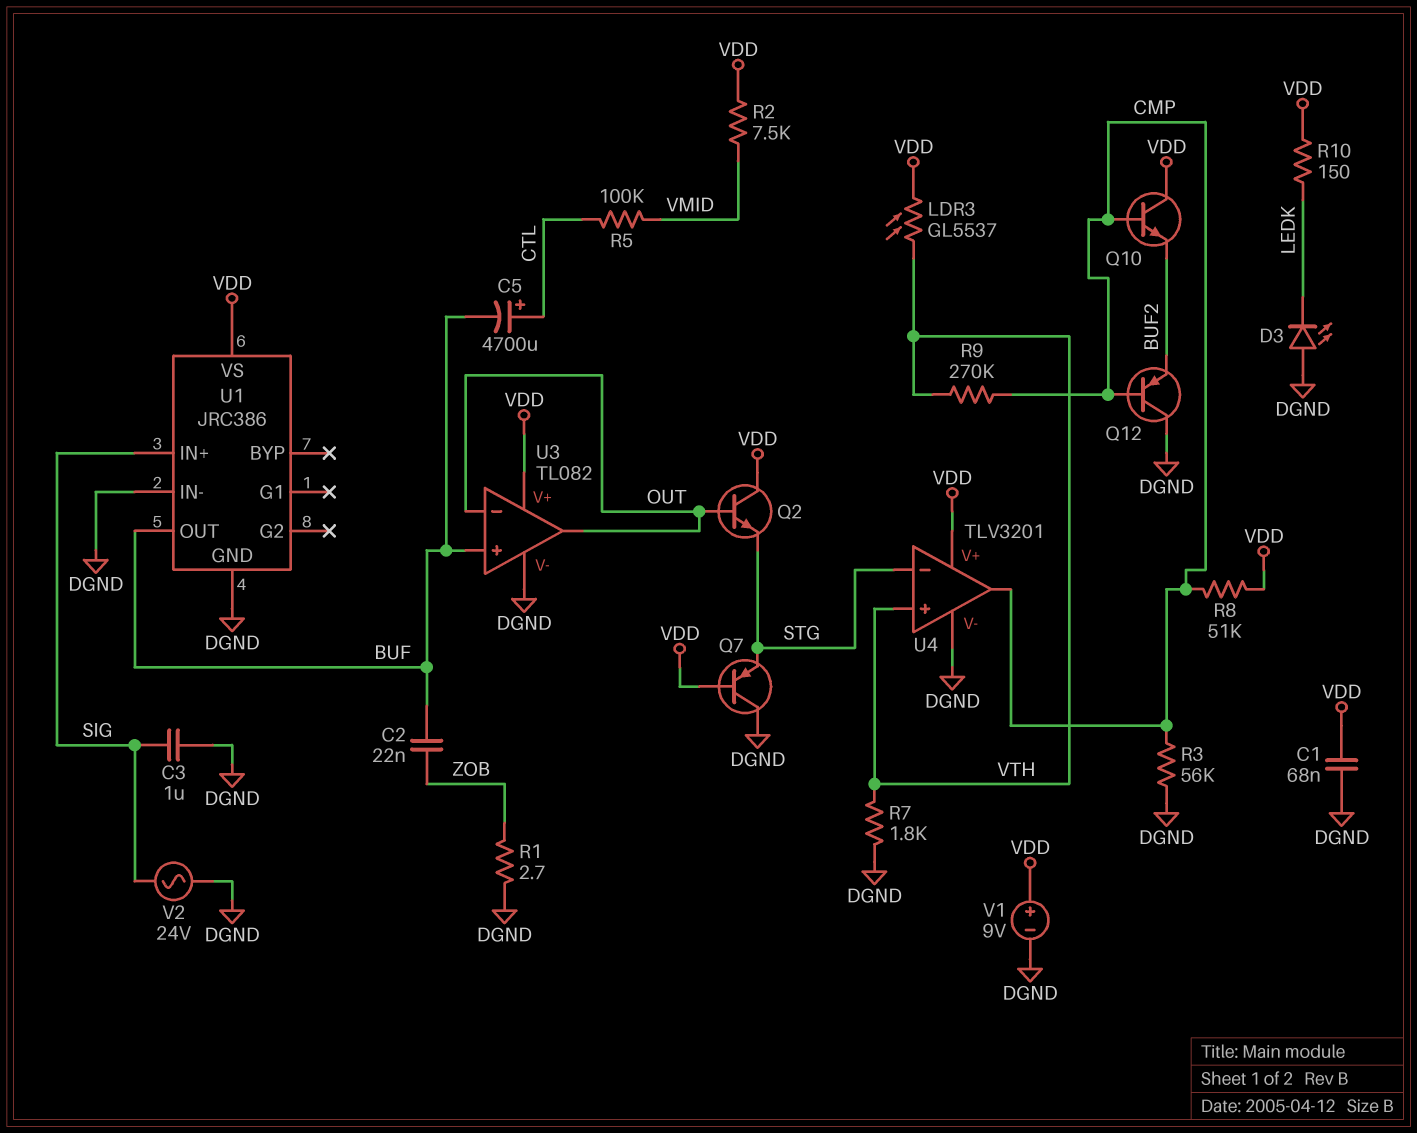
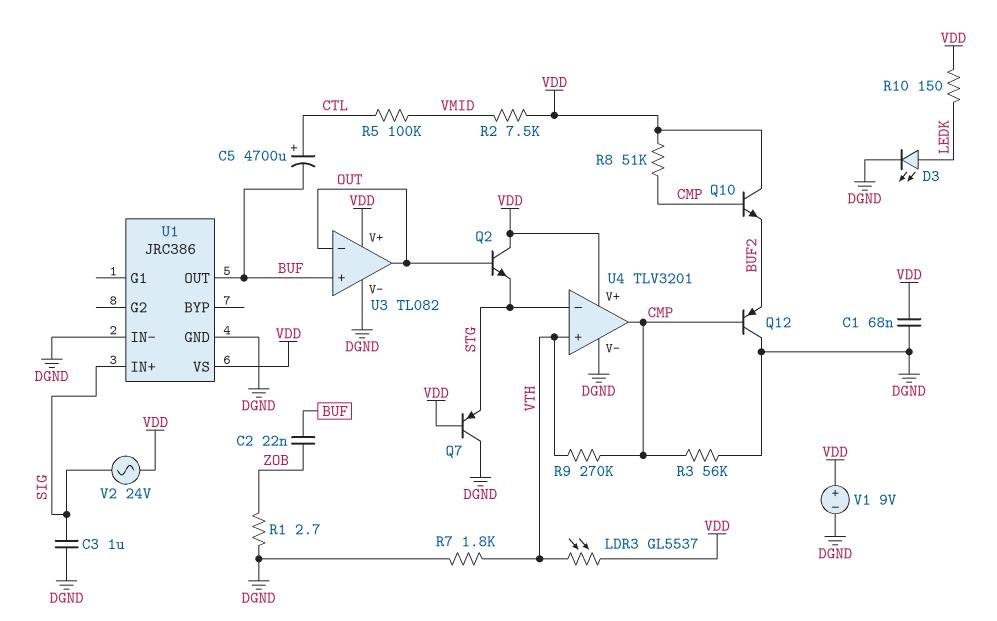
D3: LED (A DGND, K LEDK) -> LED (A LEDK, K DGND)
V2: AC 24V (DGND, SIG) -> AC 24V (SIG, VDD)

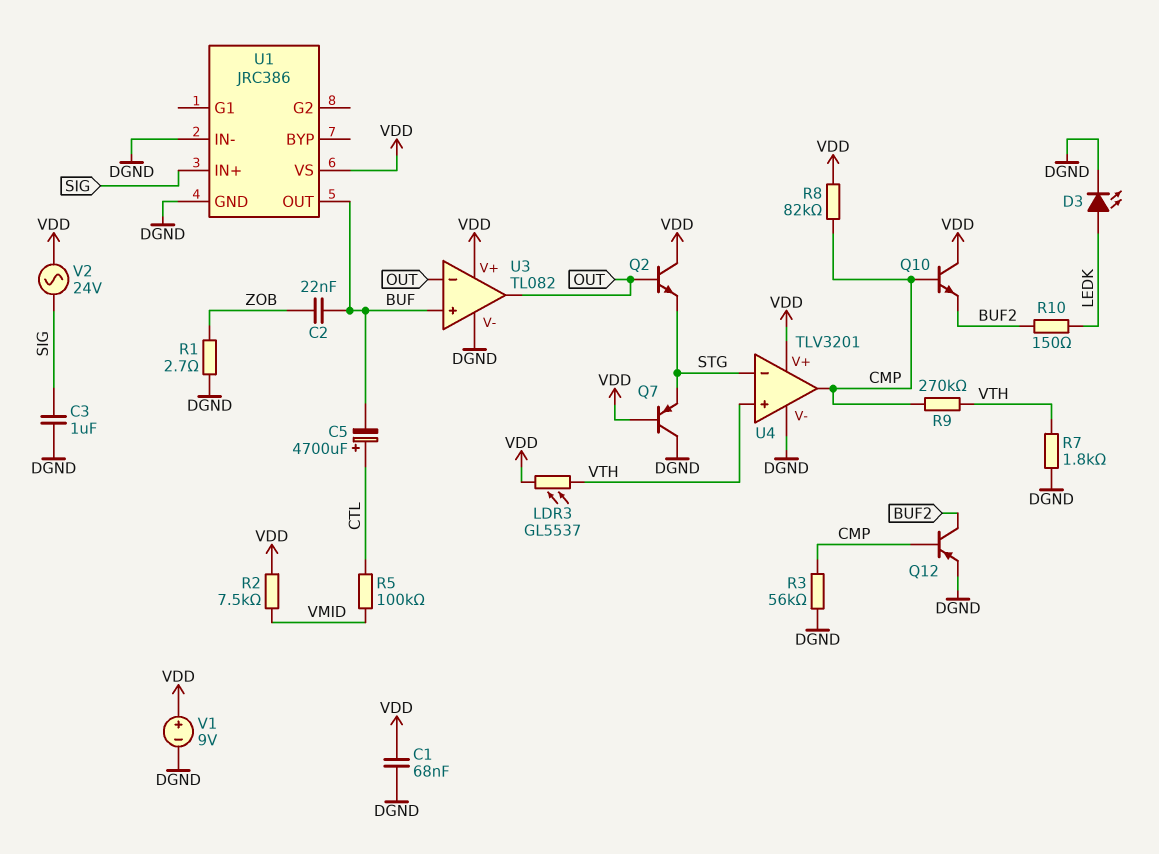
Q12: PNP (B CMP, C DGND, E BUF2) -> PNP (B CMP, C BUF2, E DGND)
R8: 51k (CMP, VDD) -> 82k (CMP, VDD)
R10: 150 (LEDK, VDD) -> 150 (BUF2, LEDK)

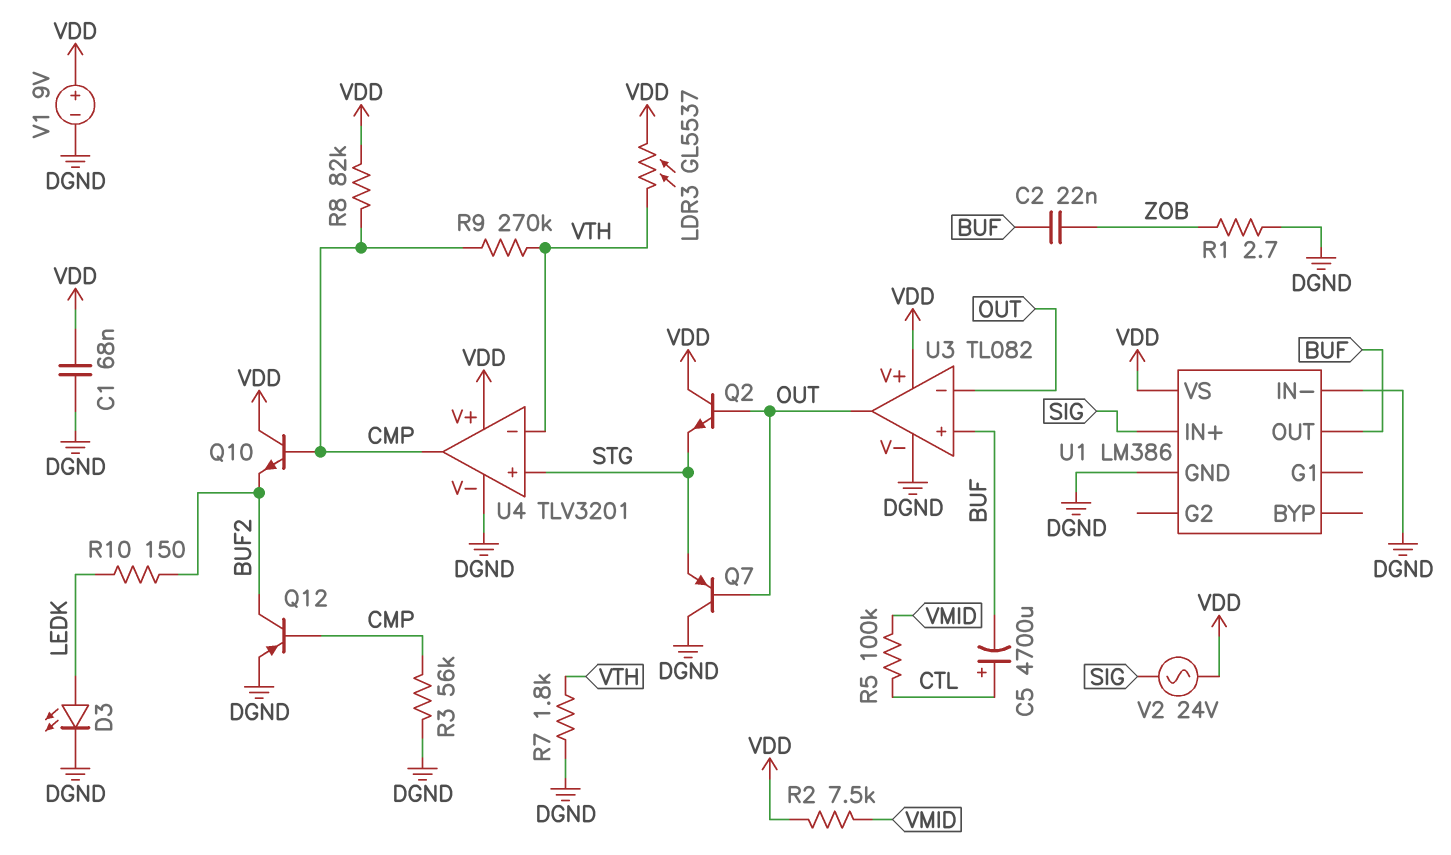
C3: 1uF (DGND, SIG) -> none
Q7: PNP (B VDD, C DGND, E STG) -> PNP (B OUT, C DGND, E STG)
U1: JRC386 -> LM386
U4 pin in+: VTH -> STG
U4 pin in-: STG -> VTH

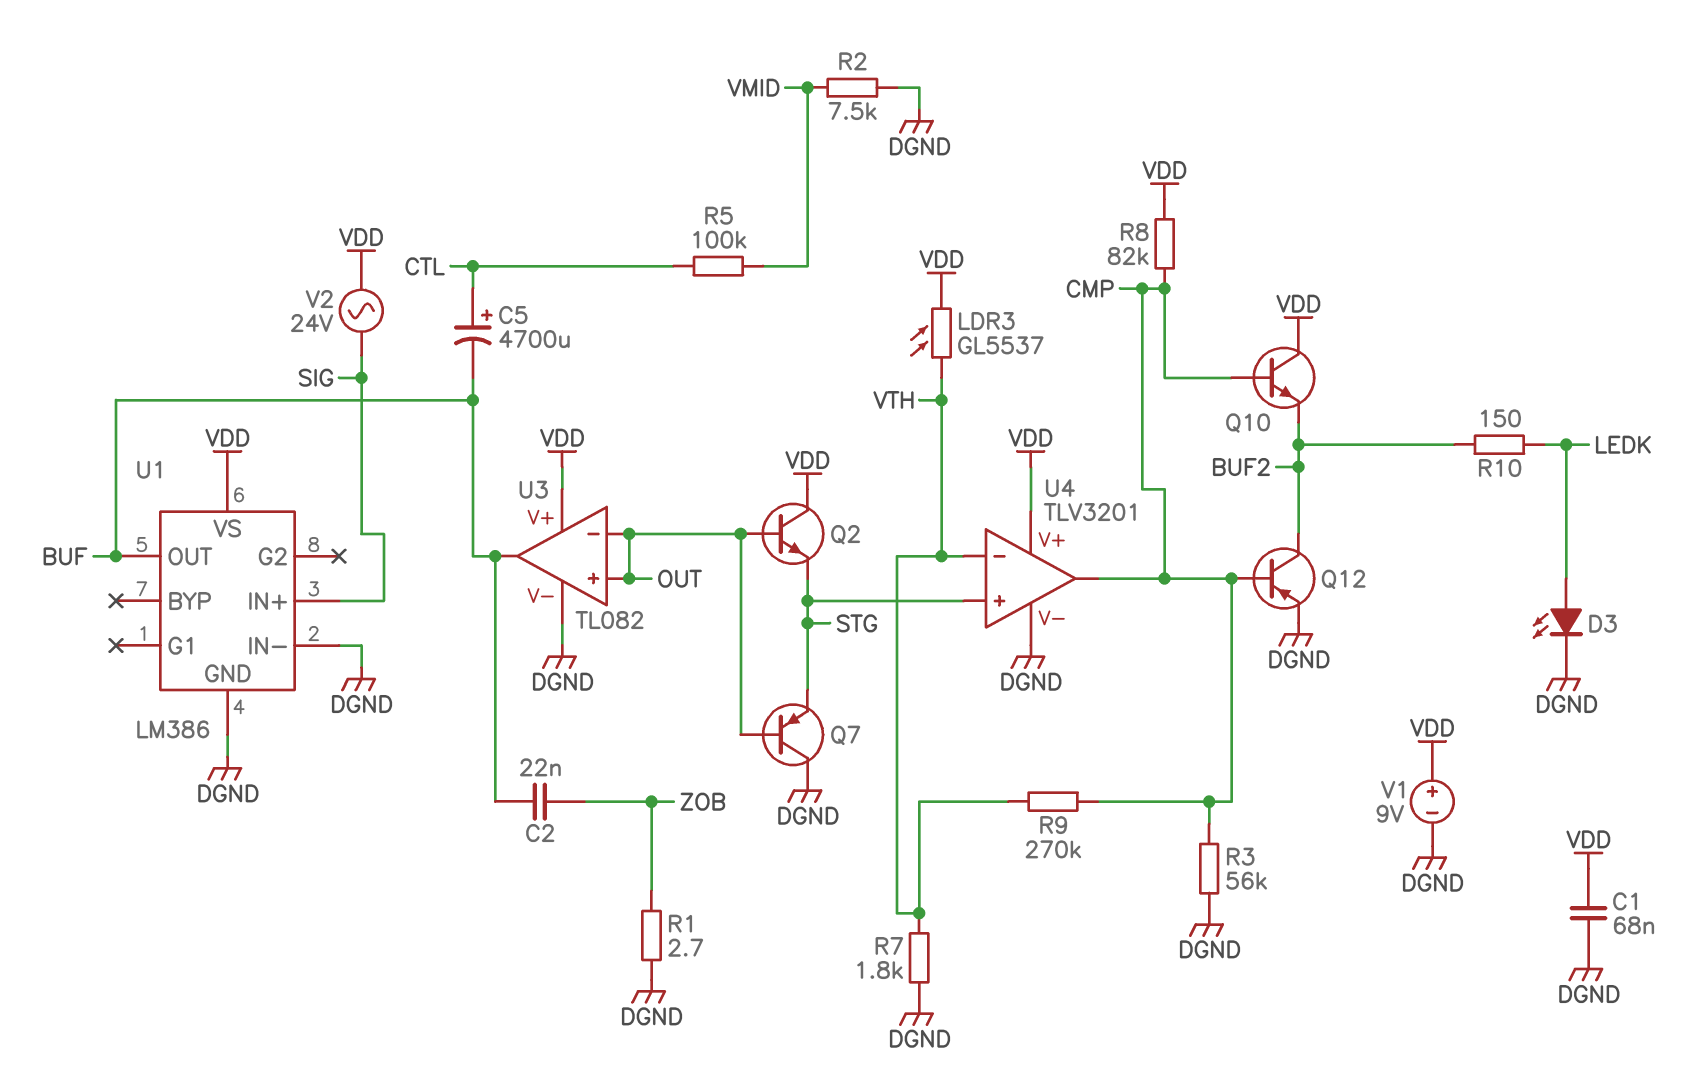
R2: 7.5k (VDD, VMID) -> 7.5k (DGND, VMID)
U3 pin in+: BUF -> OUT
U3 pin out: OUT -> BUF

